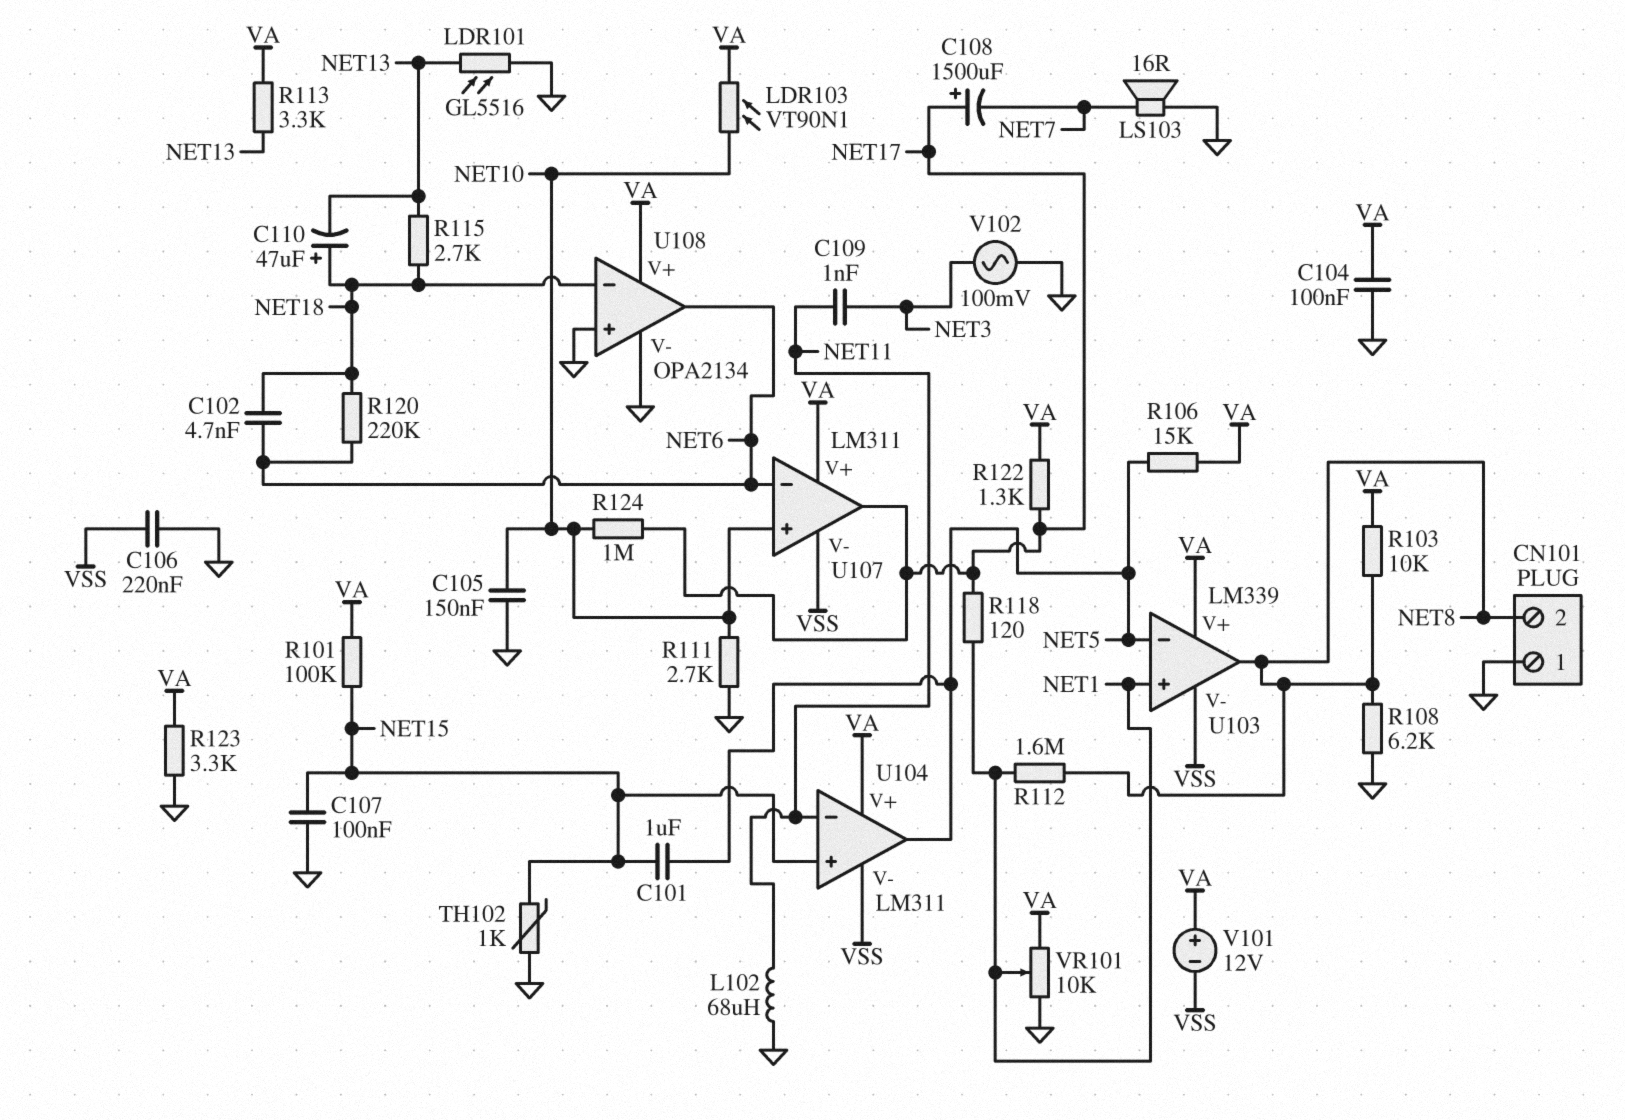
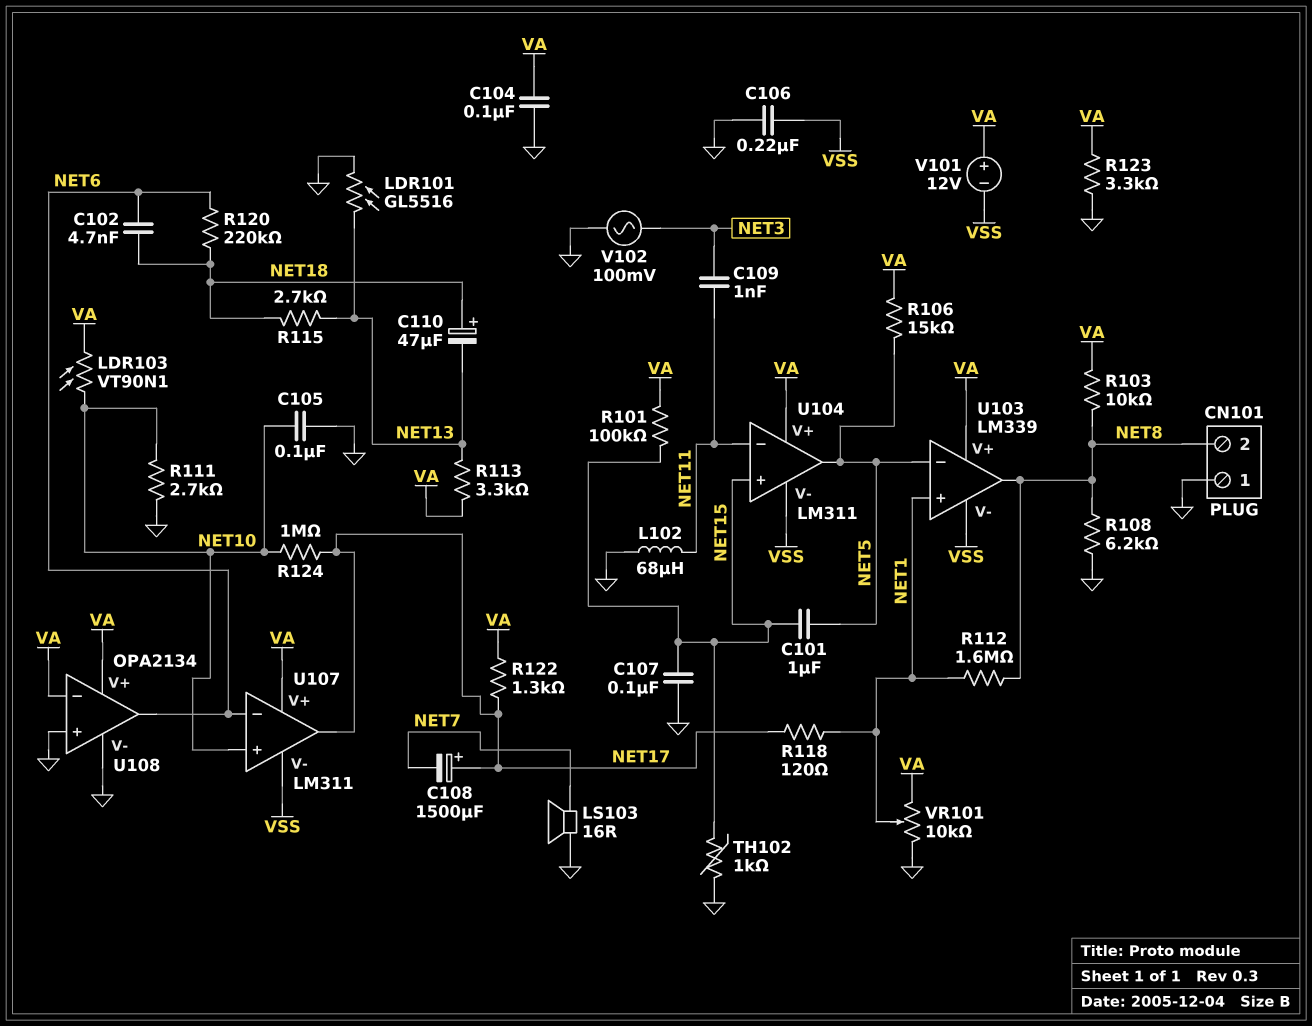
C105: 150nF (GND, NET10) -> 100nF (GND, NET10)
U108 pin in-: NET18 -> VA

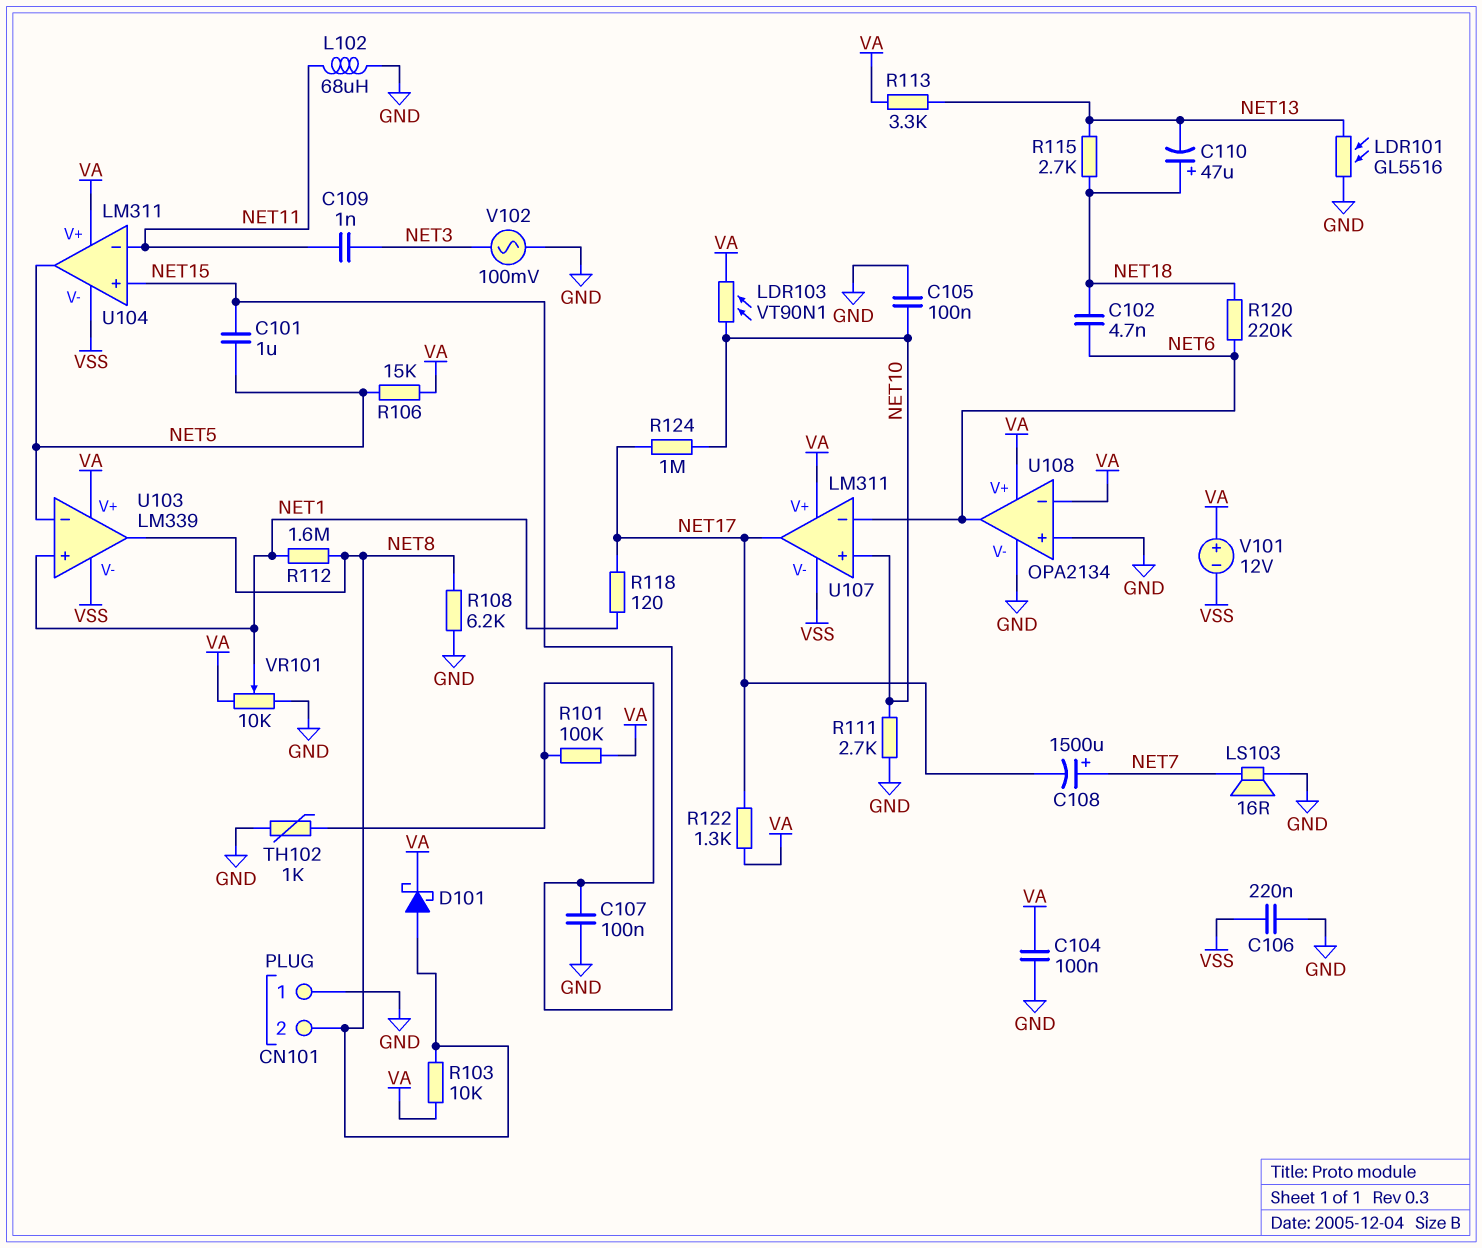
C108: 1500uF (plus NET17, minus NET7) -> 1500uF (plus NET7, minus NET17)
D101: none -> schottky (A NET8, K VA)
R123: 3.3k (GND, VA) -> none

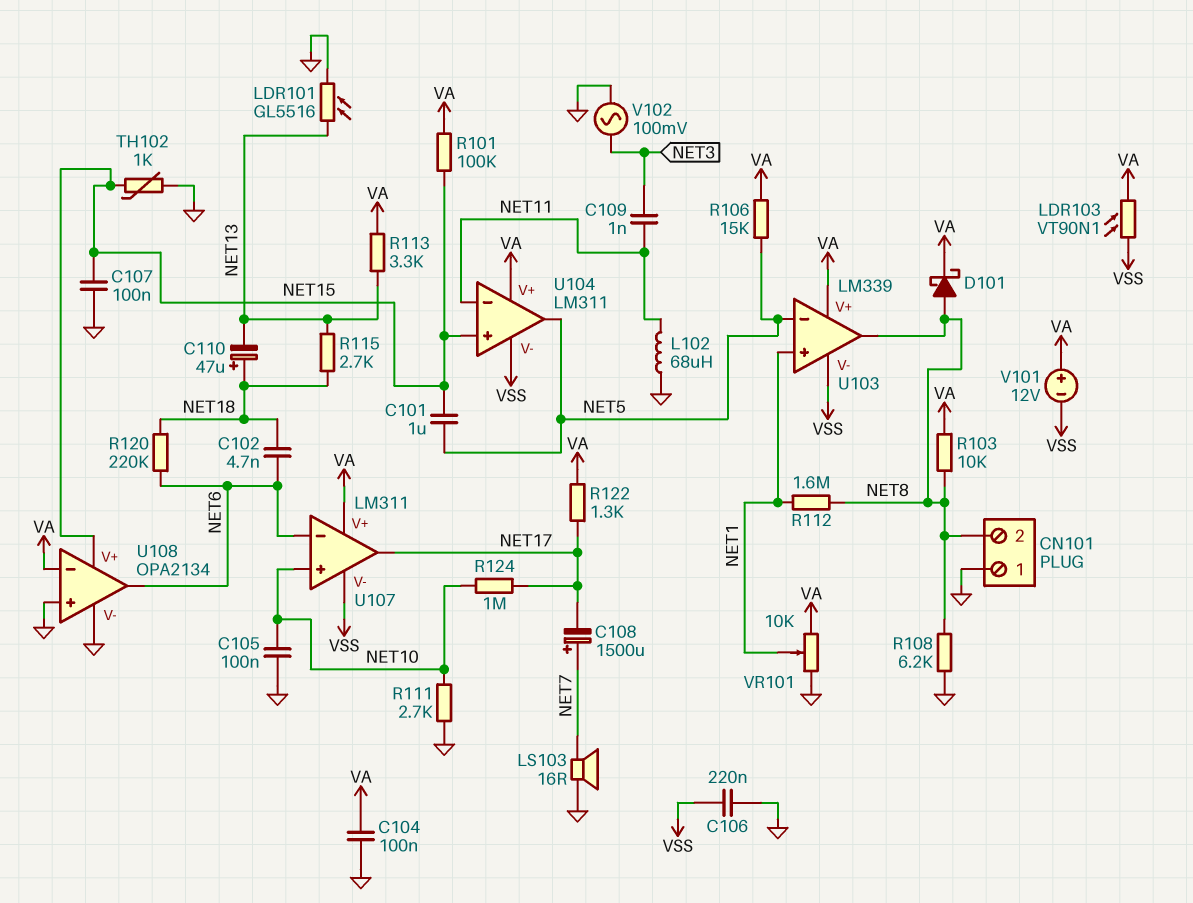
LDR103: VT90N1 (NET10, VA) -> VT90N1 (VA, VSS)
R118: 120 (NET1, NET17) -> none
U108 pin V+: VA -> NET15

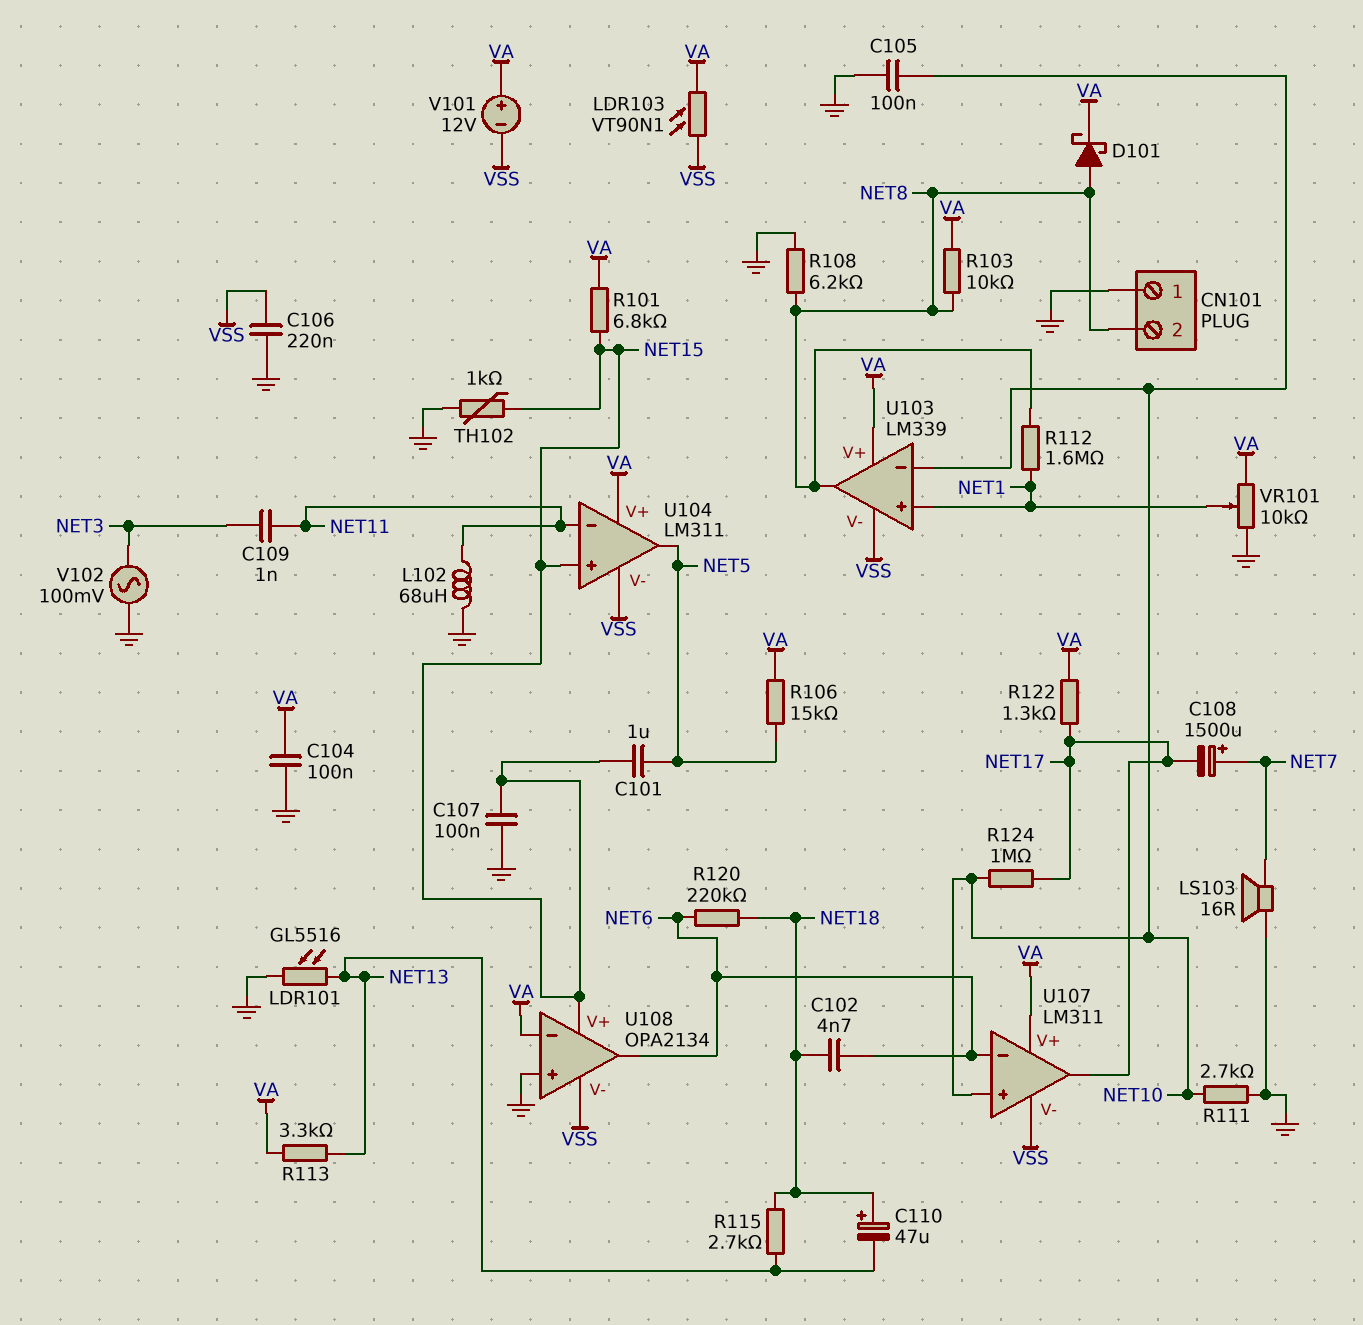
R101: 100k (NET15, VA) -> 6.8k (NET15, VA)
U103 pin in-: NET5 -> NET10
U108 pin V-: GND -> VSS

